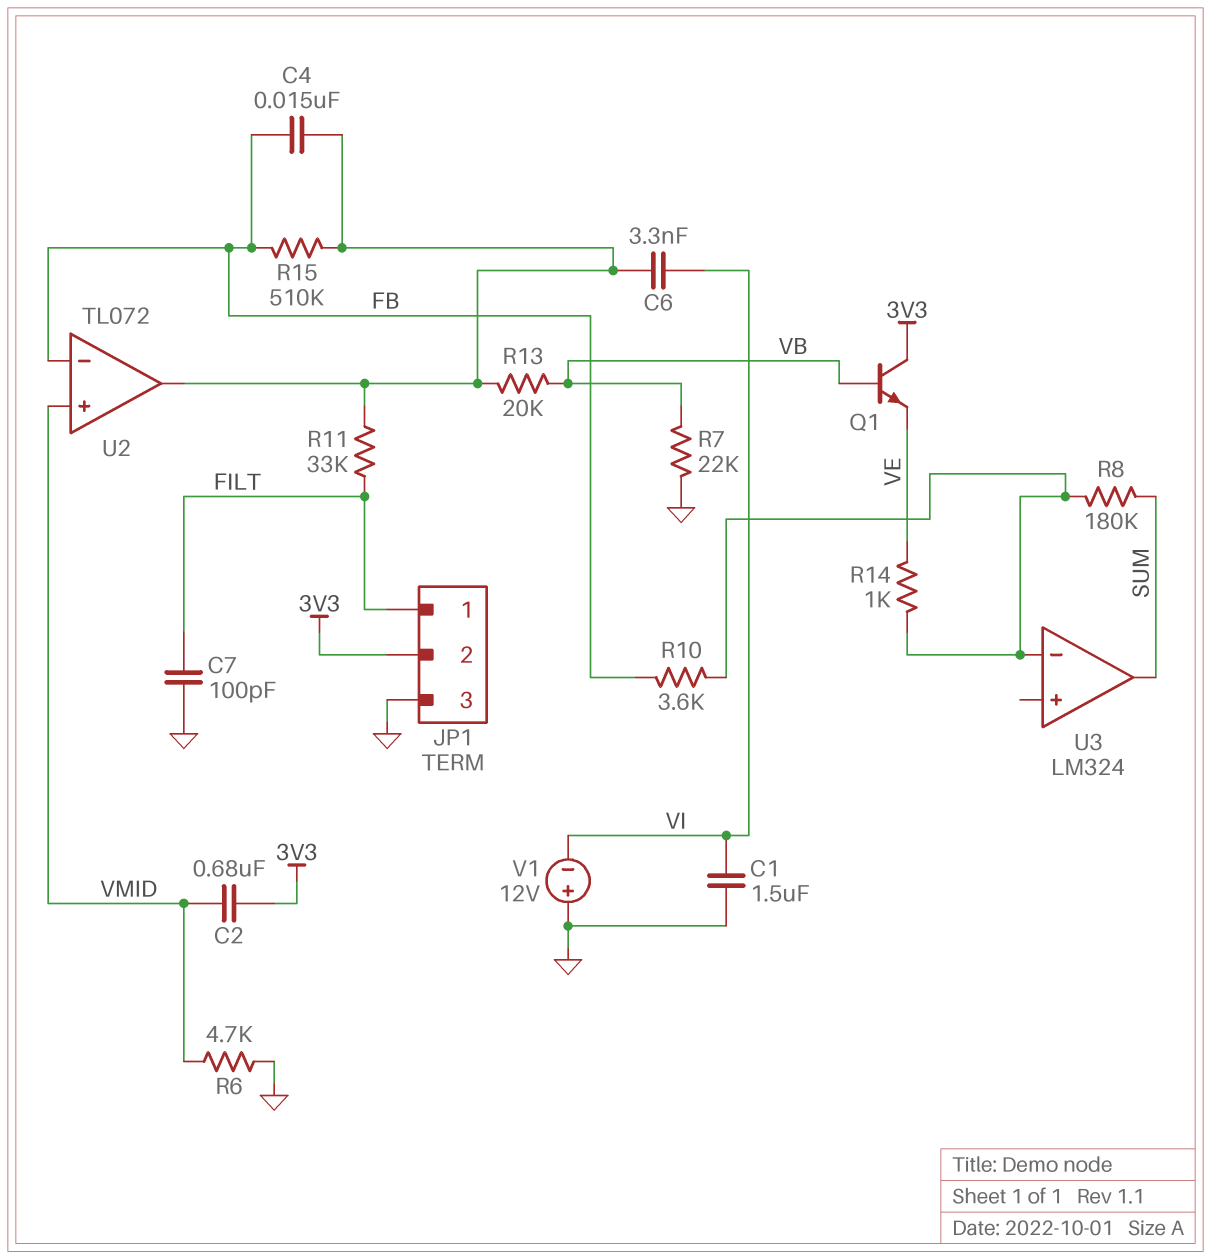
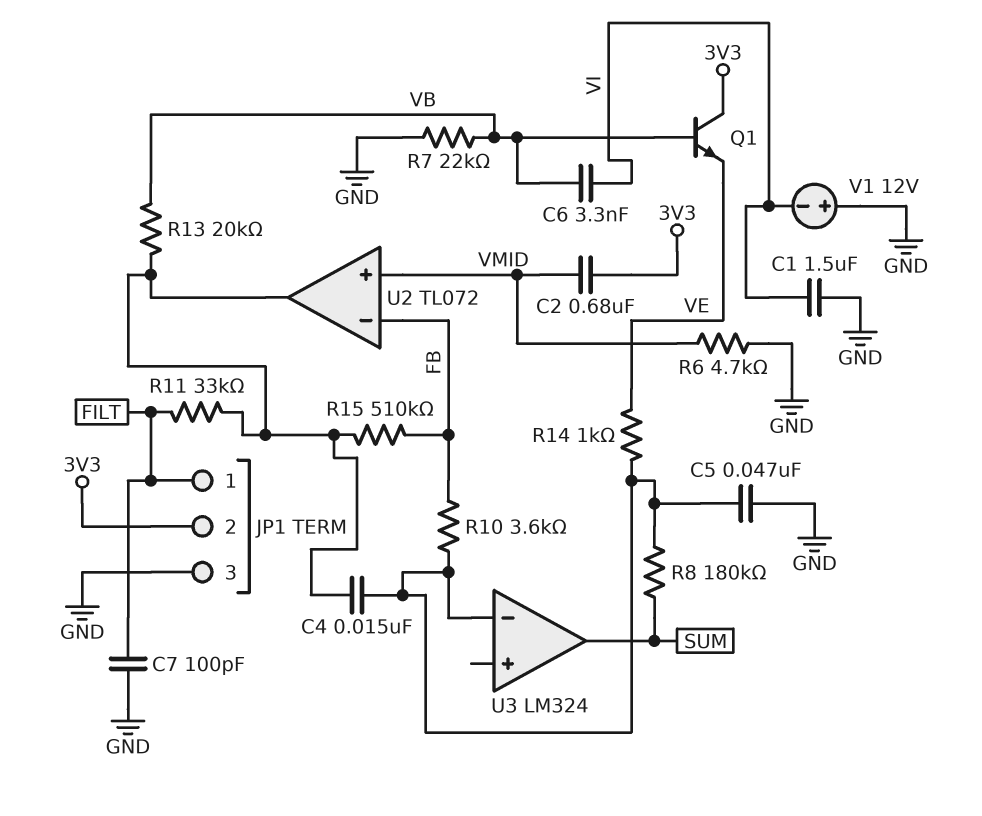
C4: 15nF (FB, U2/out) -> 15nF (U2/out, U3/in-)
C5: none -> 47nF (GND, U3/in-)
C6: 3.3nF (U2/out, VI) -> 3.3nF (VB, VI)

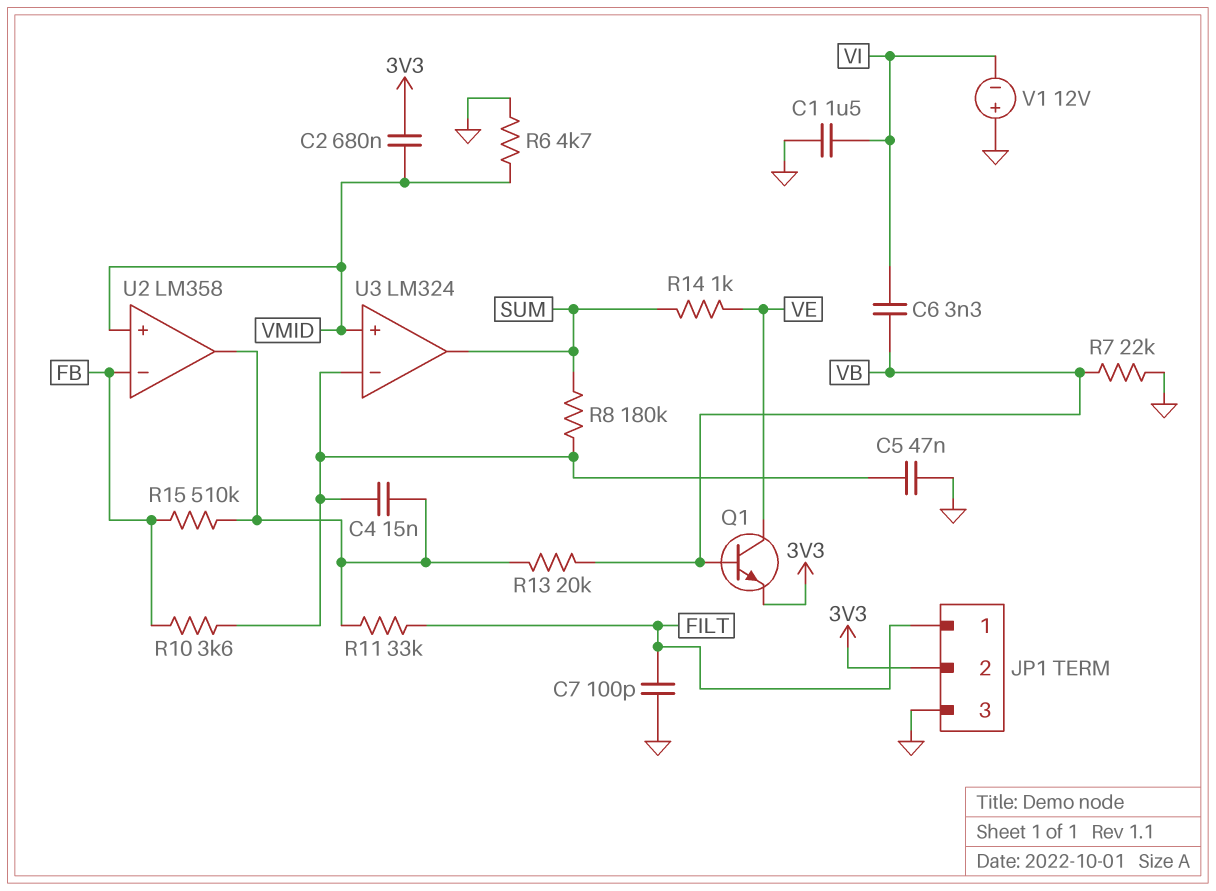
Q1: NPN (B VB, C 3V3, E VE) -> NPN (B VB, C VE, E 3V3)
R14: 1k (U3/in-, VE) -> 1k (SUM, VE)
U2: TL072 -> LM358
U3 pin in+: none -> VMID

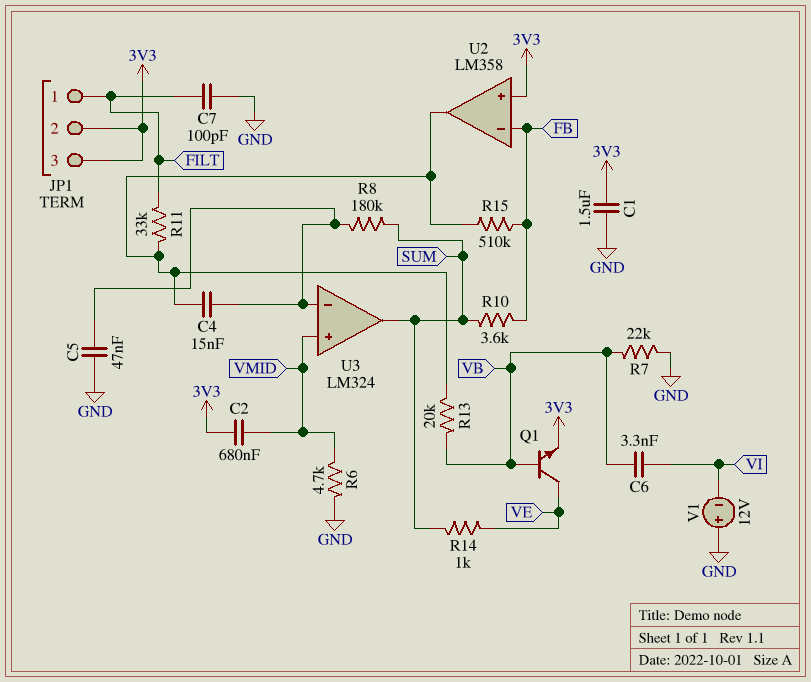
C1: 1.5uF (GND, VI) -> 1.5uF (3V3, GND)
JP1 pin 3: GND -> 3V3
R10: 3.6k (FB, U3/in-) -> 3.6k (FB, SUM)
U2 pin in+: VMID -> 3V3

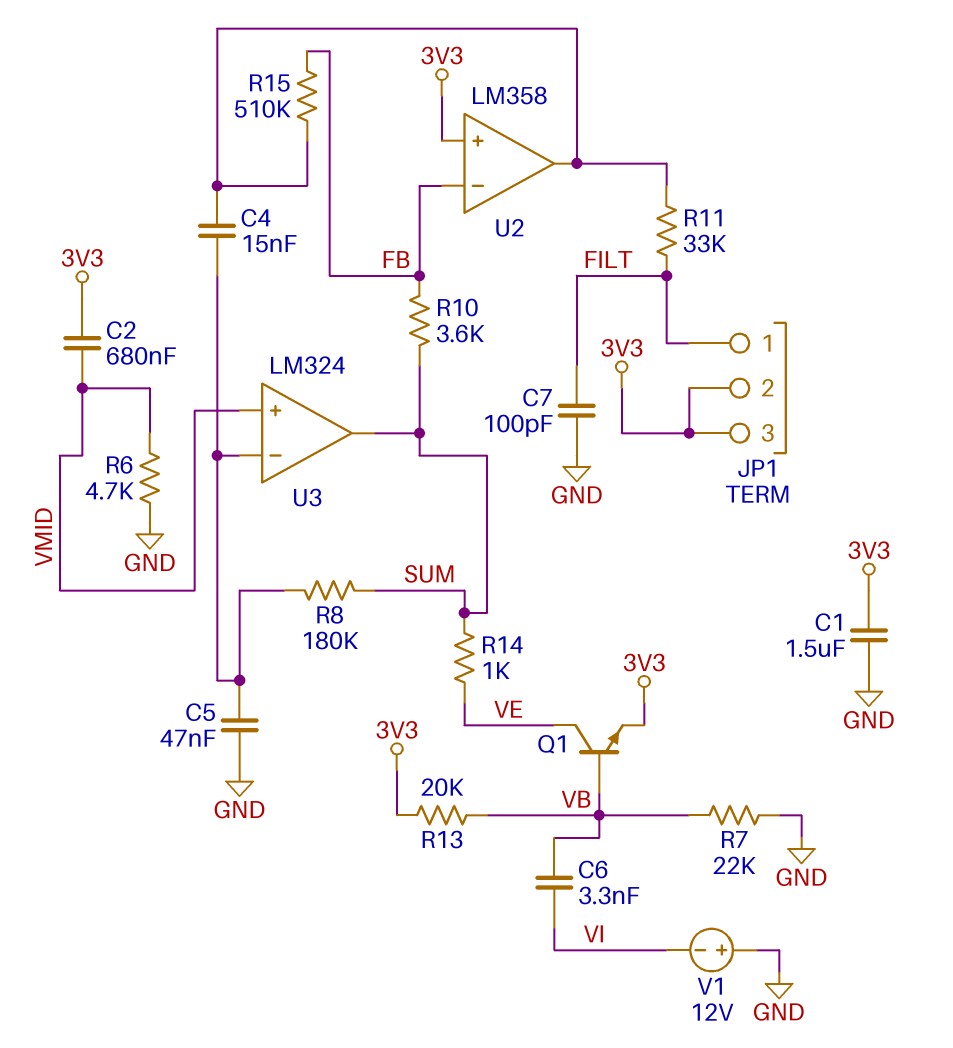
R13: 20k (U2/out, VB) -> 20k (3V3, VB)

